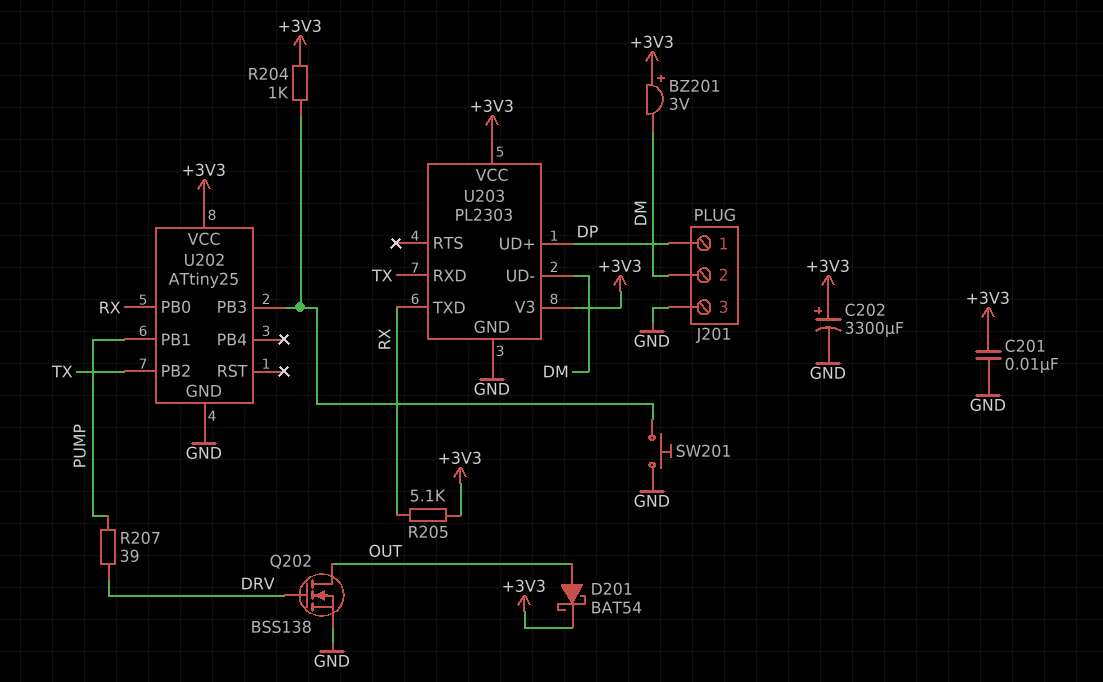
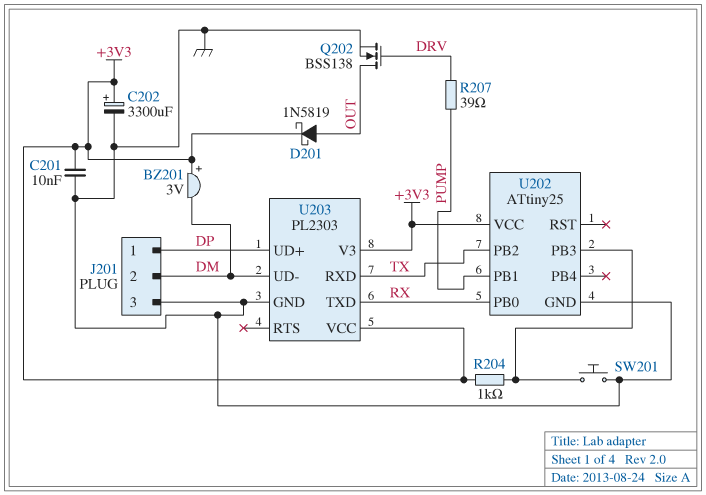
D201: schottky BAT54 (A OUT, K +3V3) -> schottky 1N5819 (A OUT, K +3V3)
R205: 5.1k (+3V3, RX) -> none

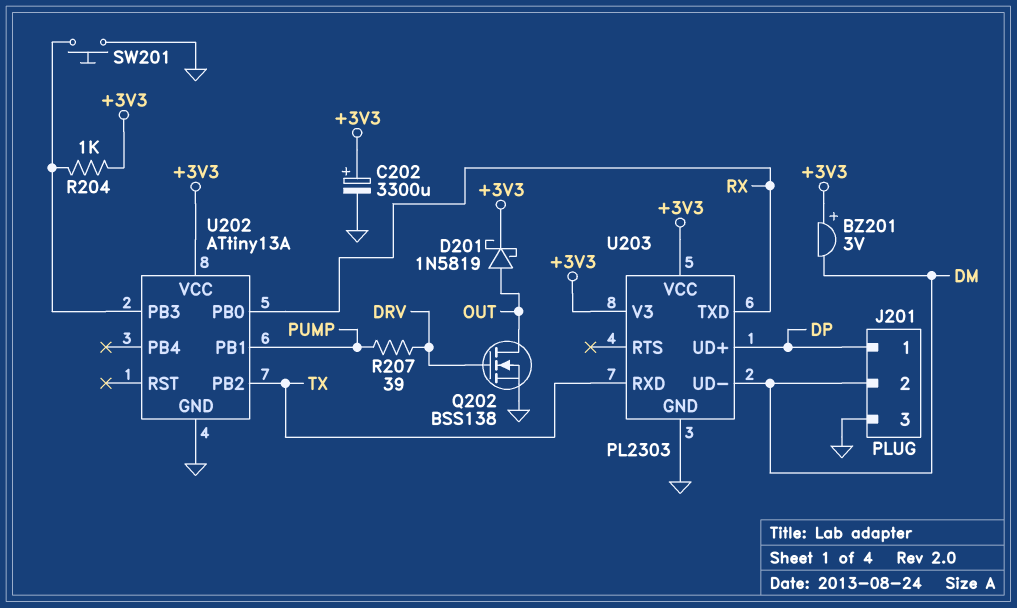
C201: 10nF (+3V3, GND) -> none
U202: ATtiny25 -> ATtiny13A

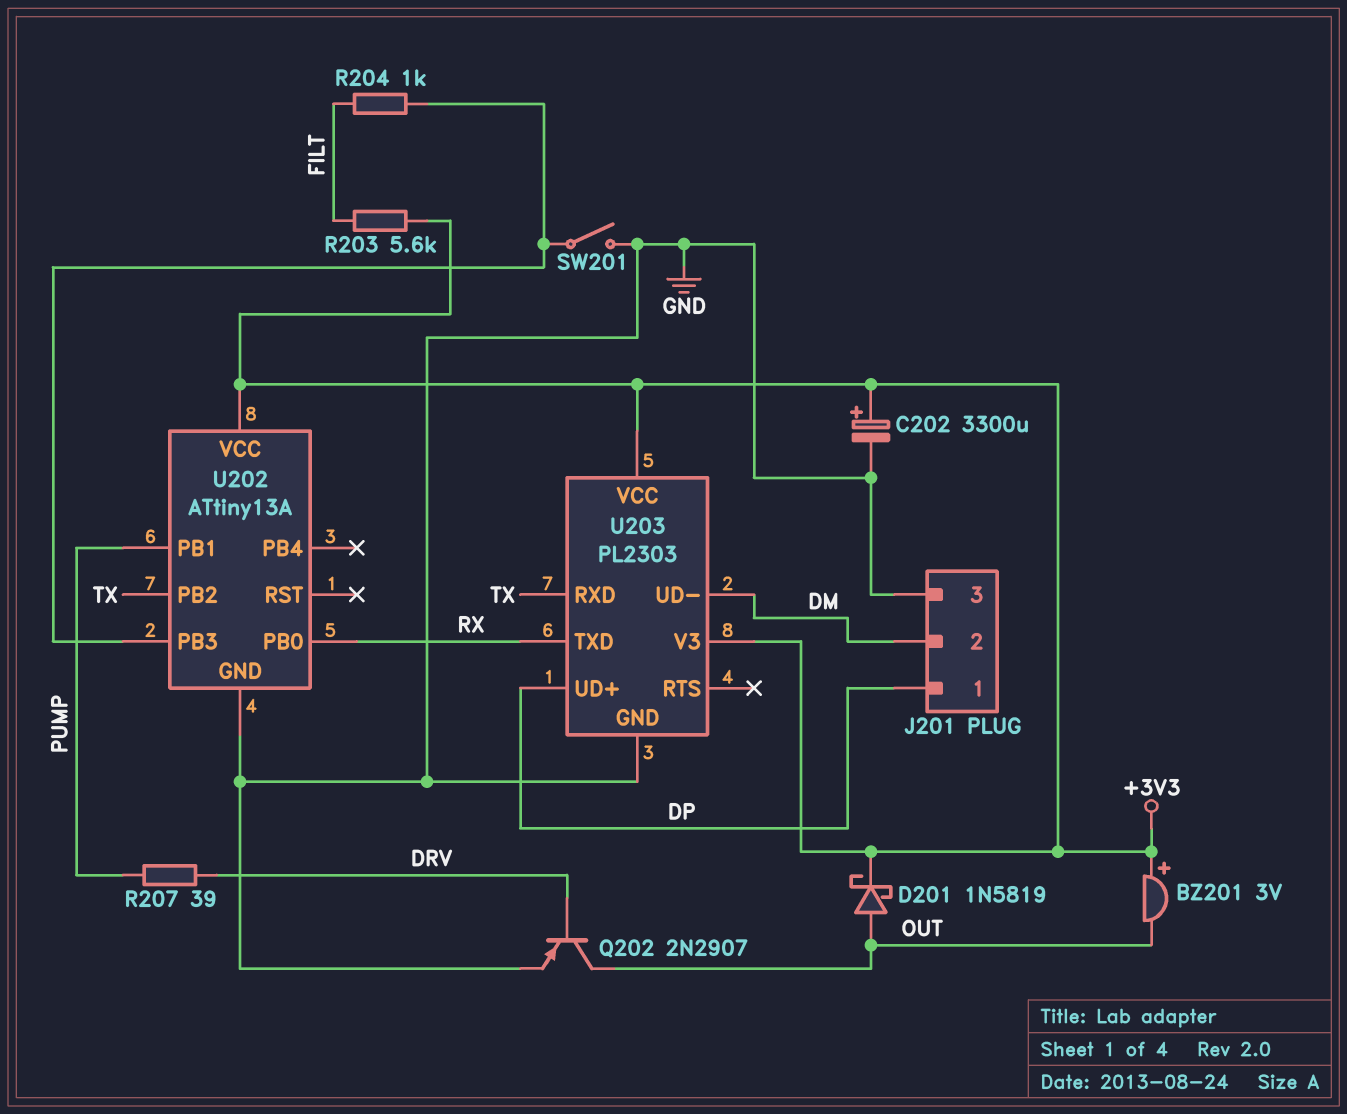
BZ201: buzzer 3V (plus +3V3, minus DM) -> buzzer 3V (plus +3V3, minus OUT)
Q202: NMOS BSS138 (G DRV, D OUT, S GND) -> PNP 2N2907 (B DRV, C OUT, E GND)
R203: none -> 5.6k (+3V3, FILT)
R204: 1k (+3V3, U202/PB3) -> 1k (FILT, U202/PB3)
SW201: button (GND, U202/PB3) -> switch (GND, U202/PB3)

